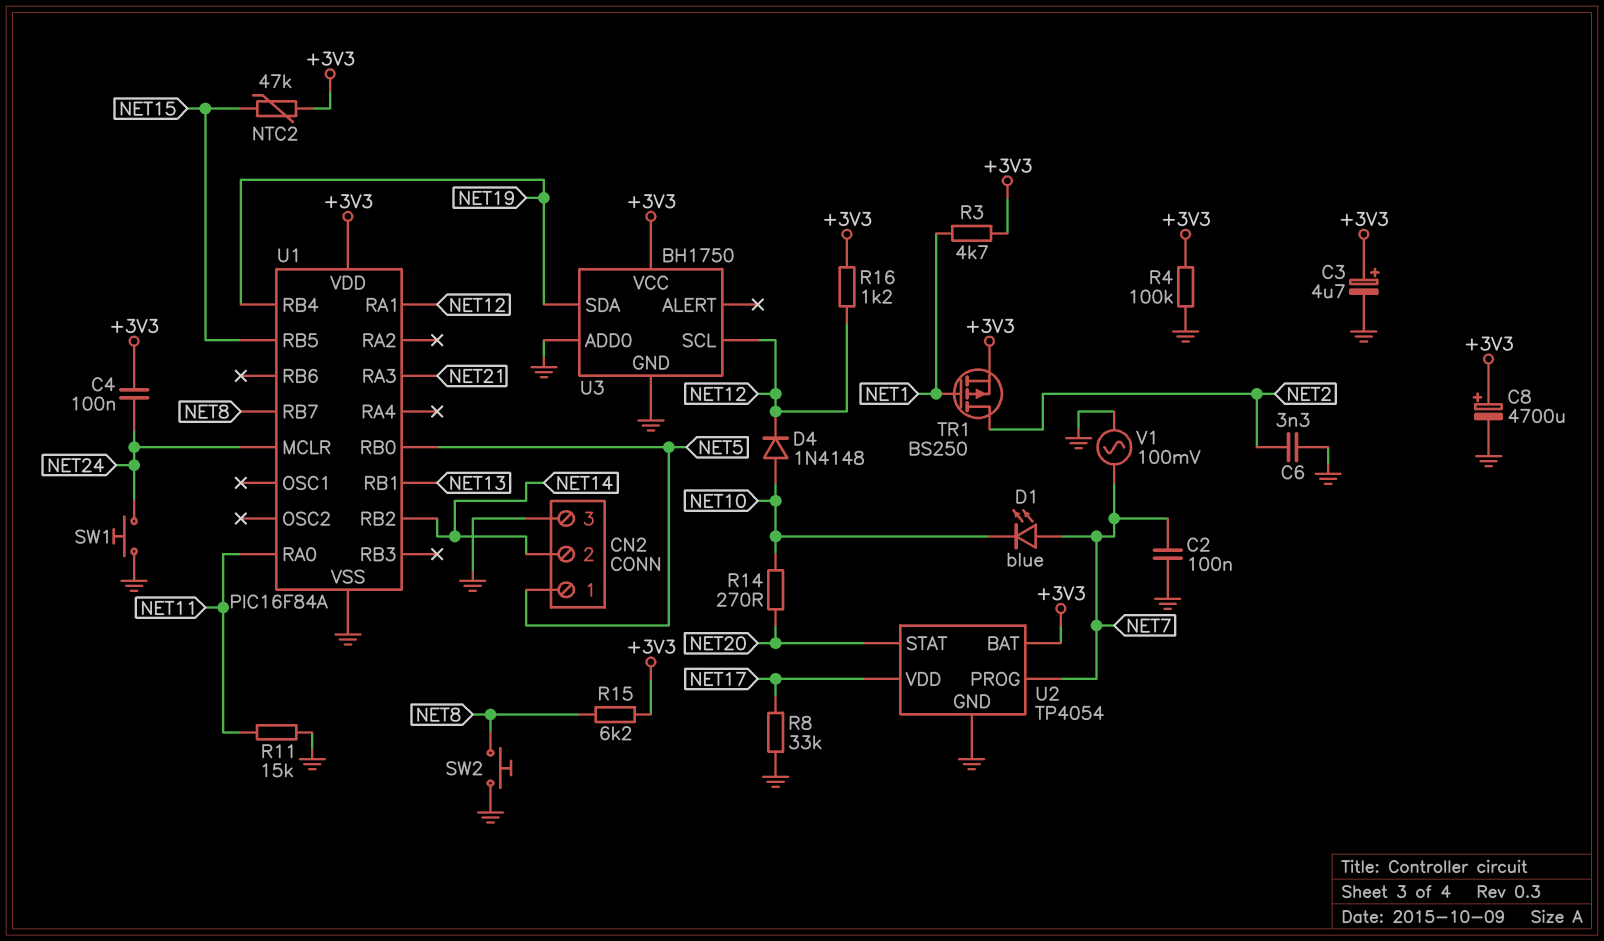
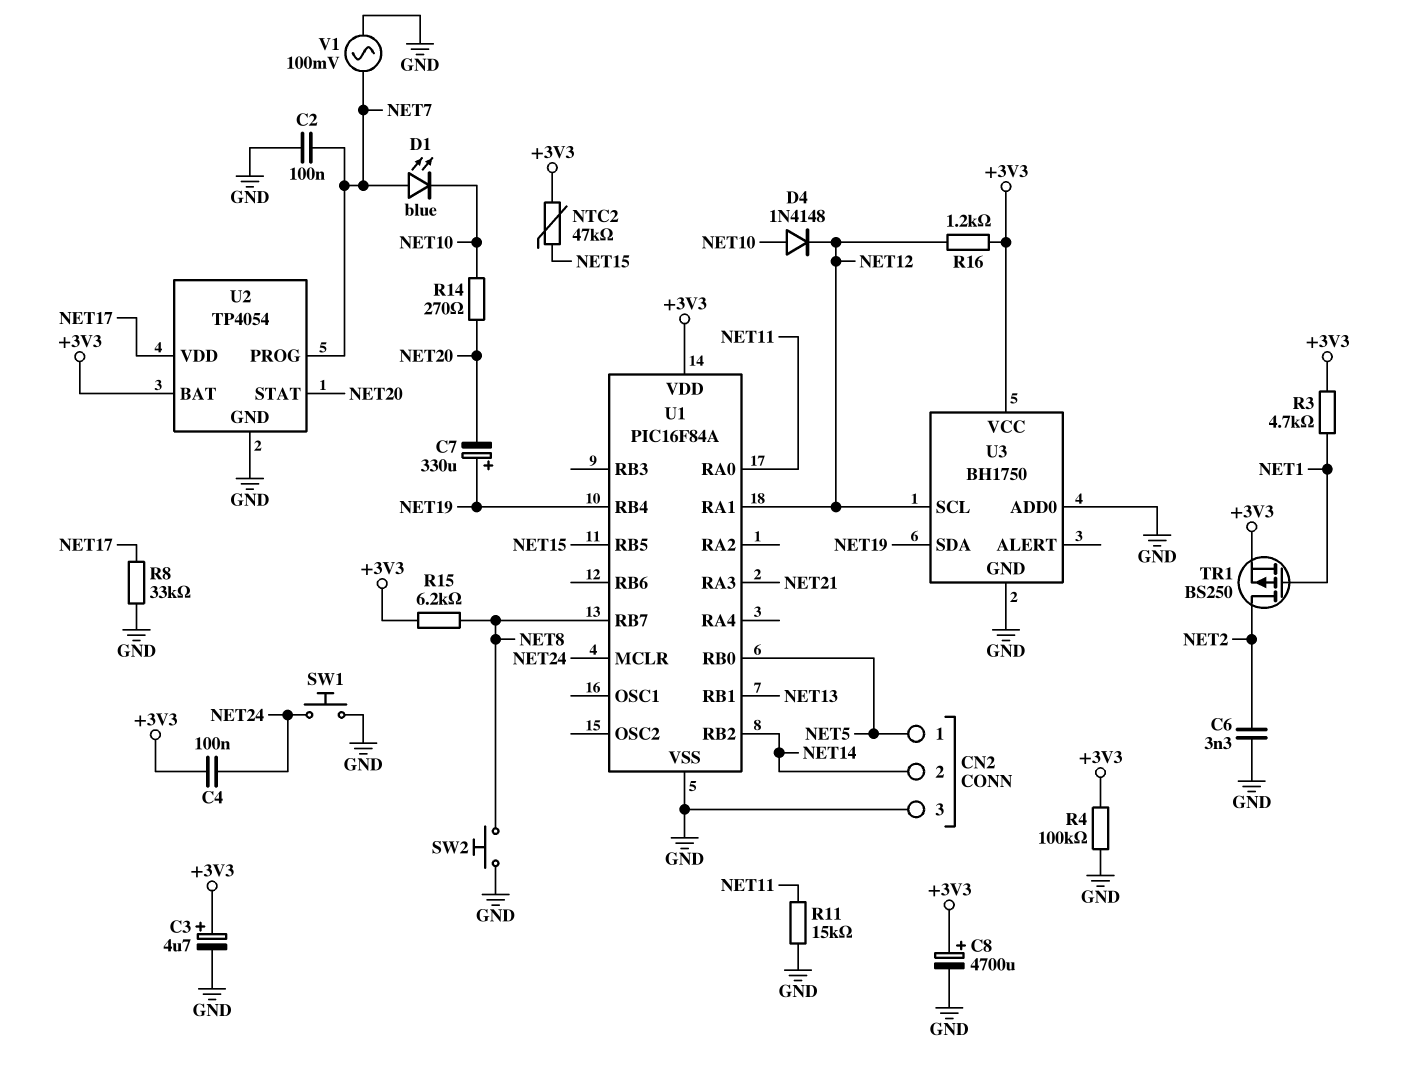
C7: none -> 330uF (plus NET19, minus NET20)

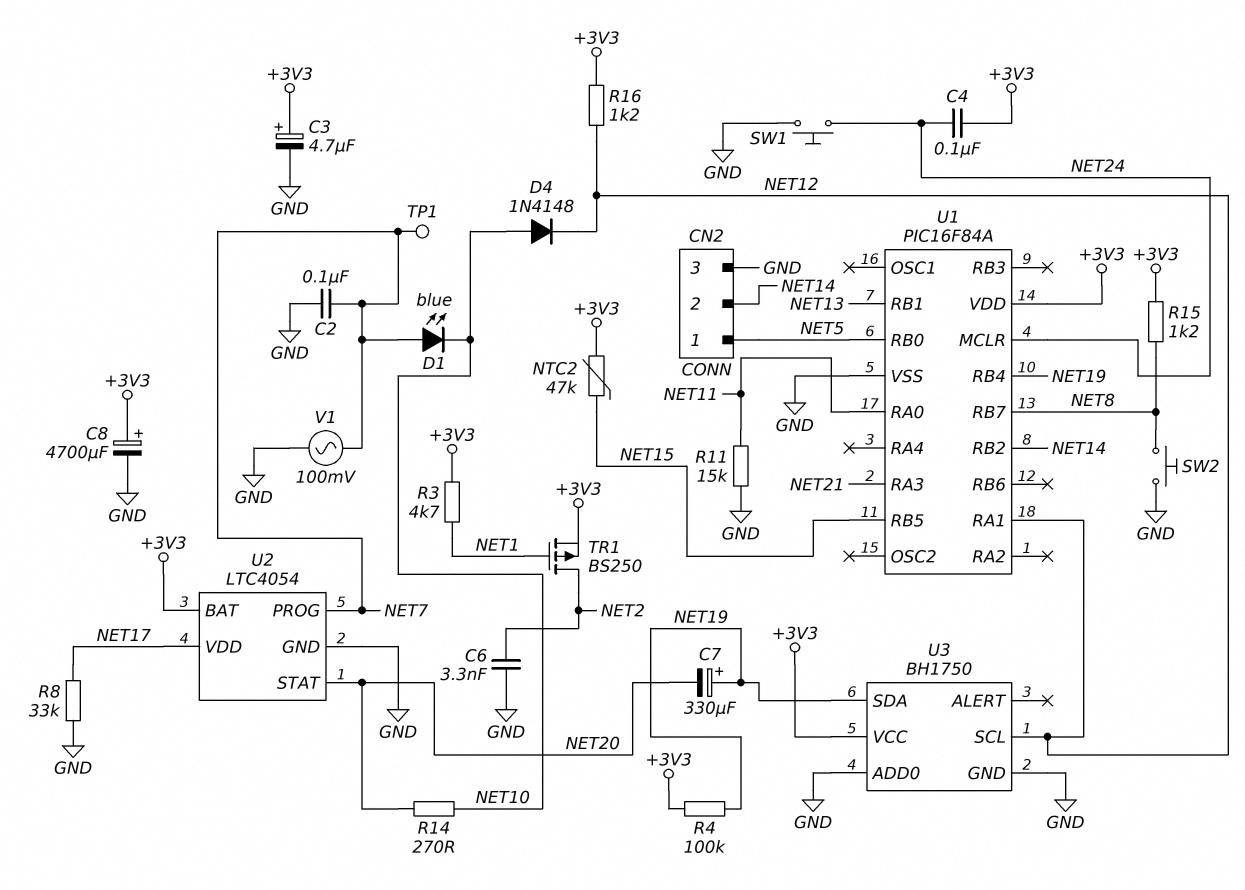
R4: 100k (+3V3, GND) -> 100k (+3V3, NET19)
R15: 6.2k (+3V3, NET8) -> 1.2k (+3V3, NET8)
TP1: none -> test point (NET7)
U2: TP4054 -> LTC4054

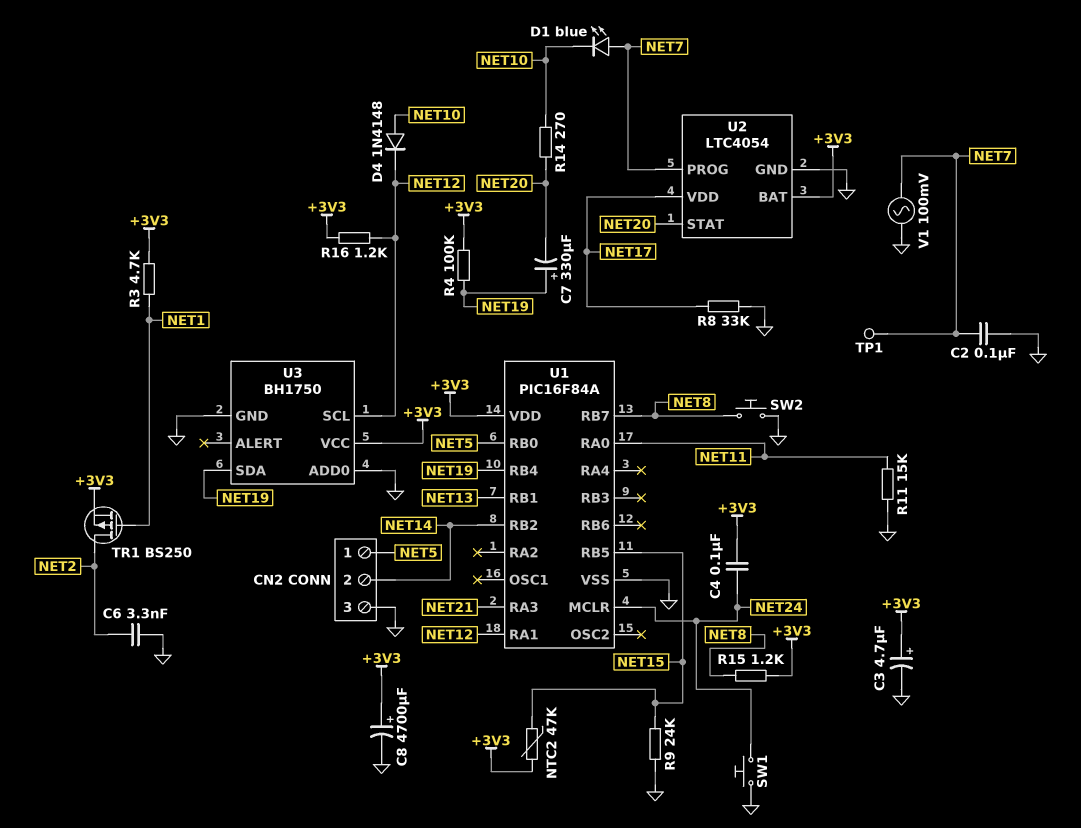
R9: none -> 24k (GND, NET15)

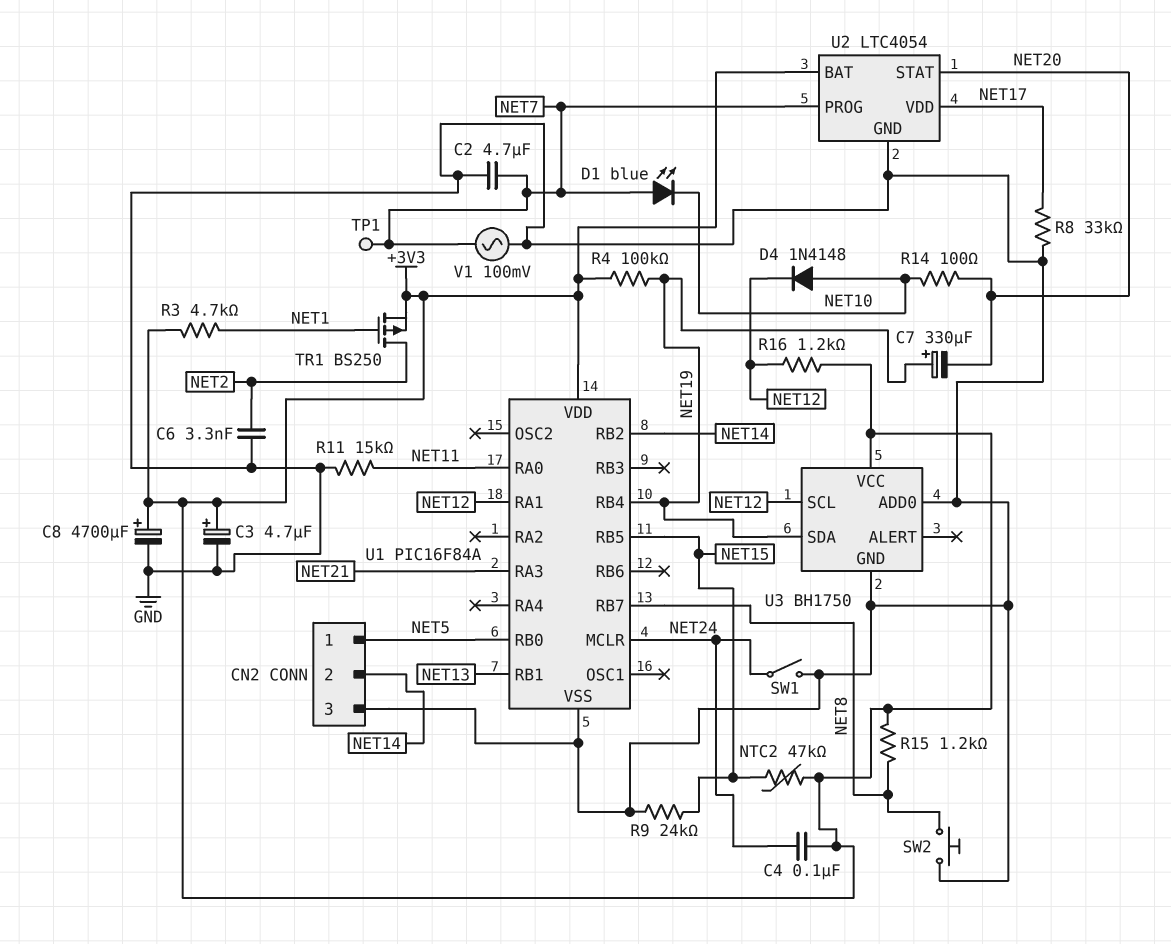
C2: 100nF (GND, NET7) -> 4.7uF (GND, NET7)
R14: 270 (NET10, NET20) -> 100 (NET10, NET20)
SW1: button (GND, NET24) -> switch (GND, NET24)

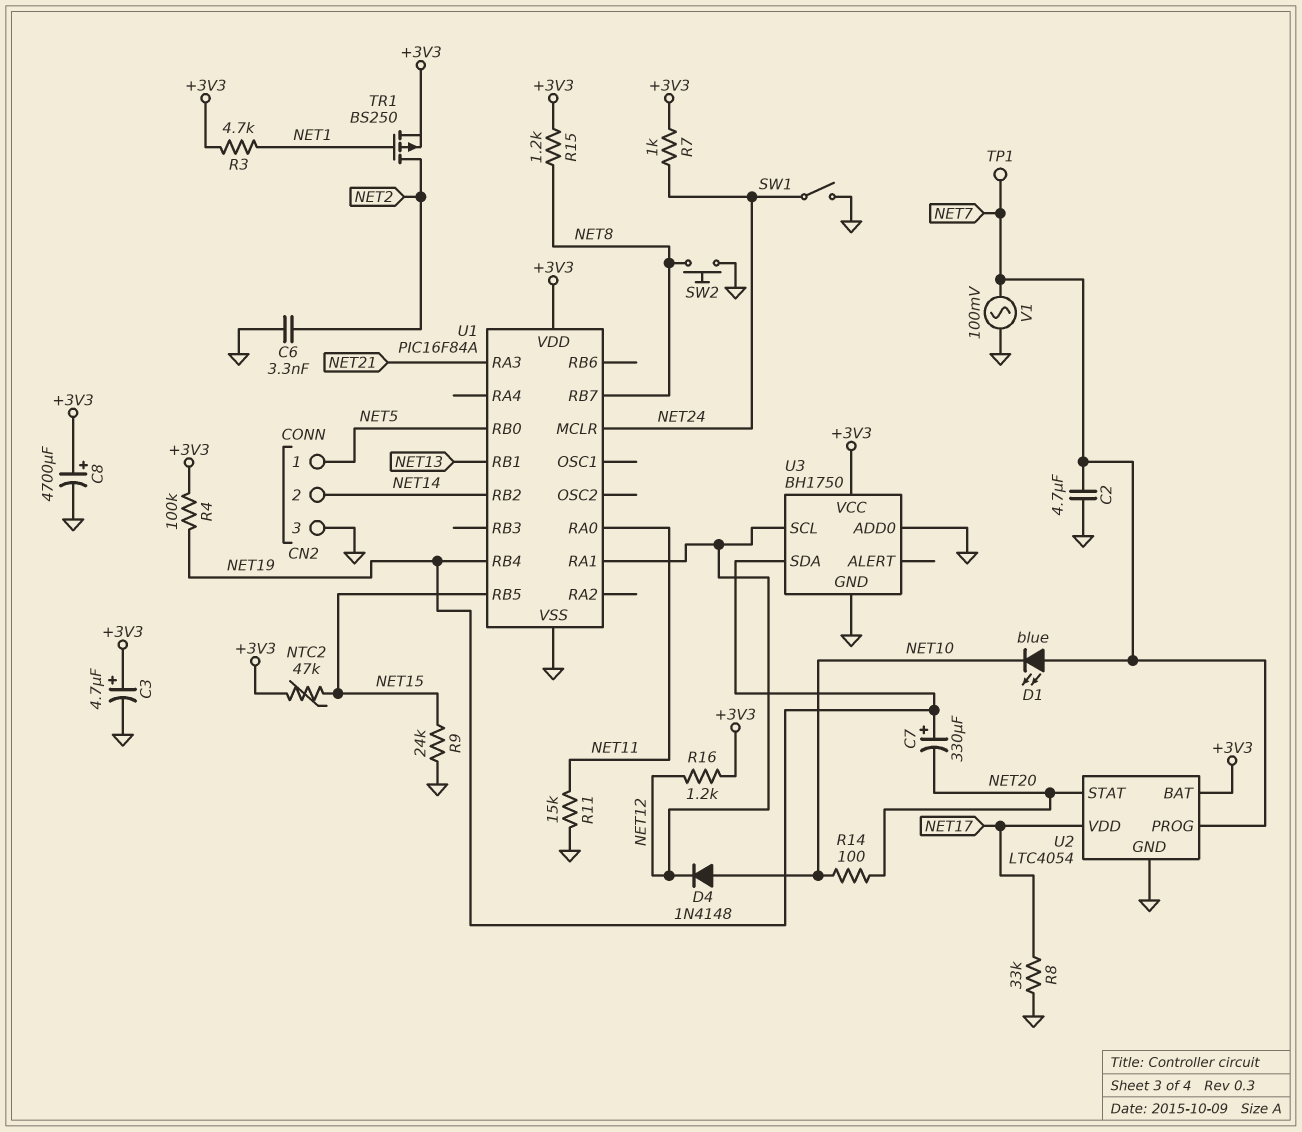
C4: 100nF (+3V3, NET24) -> none
R7: none -> 1k (+3V3, NET24)

